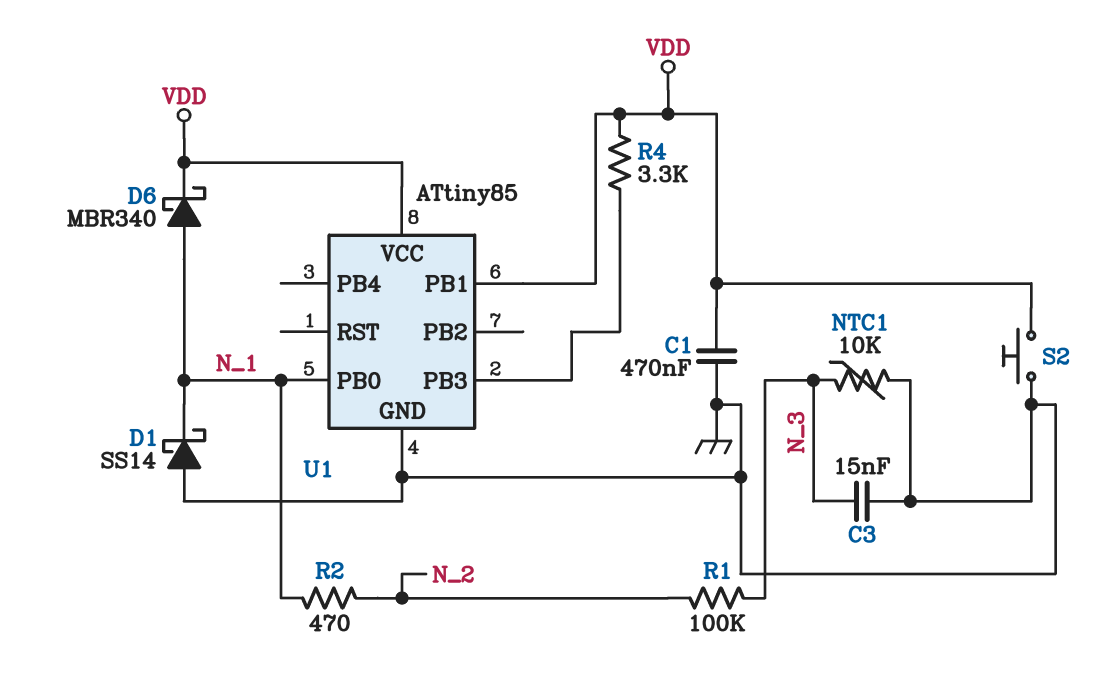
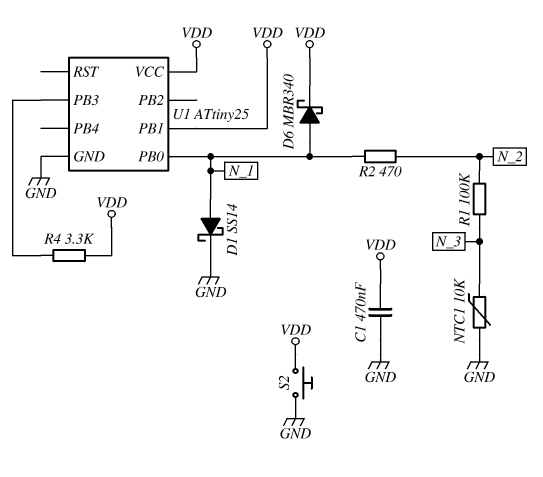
C3: 15nF (GND, N_3) -> none
D1: schottky SS14 (A GND, K N_1) -> schottky SS14 (A N_1, K GND)
U1: ATtiny85 -> ATtiny25

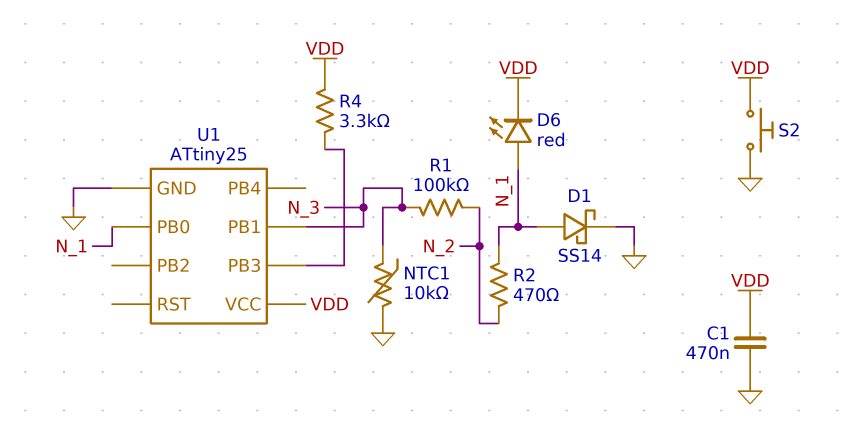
D6: schottky MBR340 (A N_1, K VDD) -> LED red (A N_1, K VDD)
U1 pin PB1: VDD -> N_3

